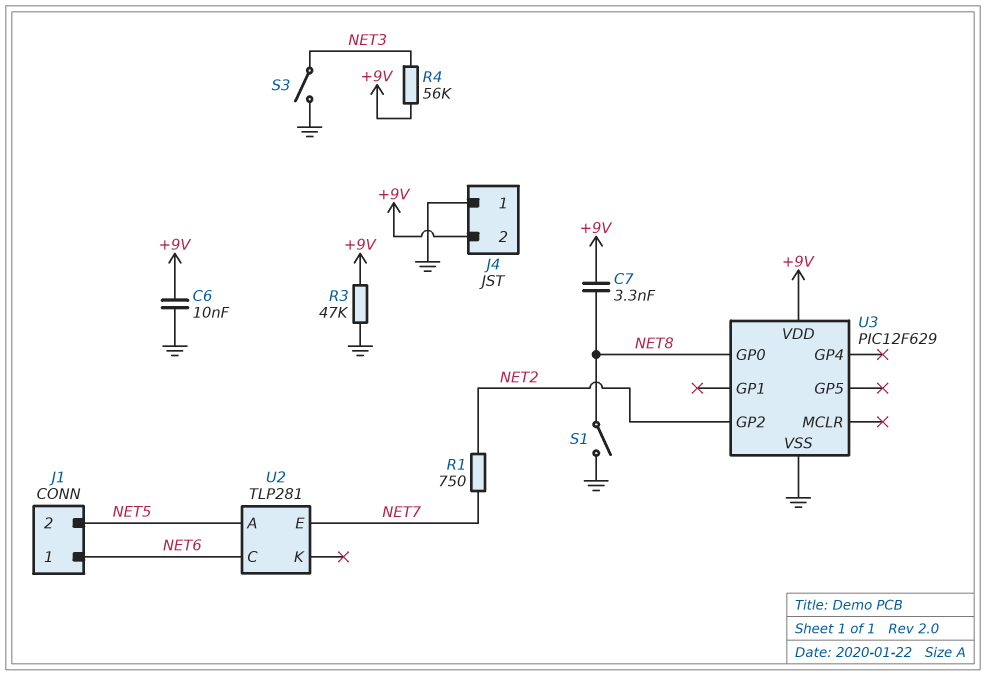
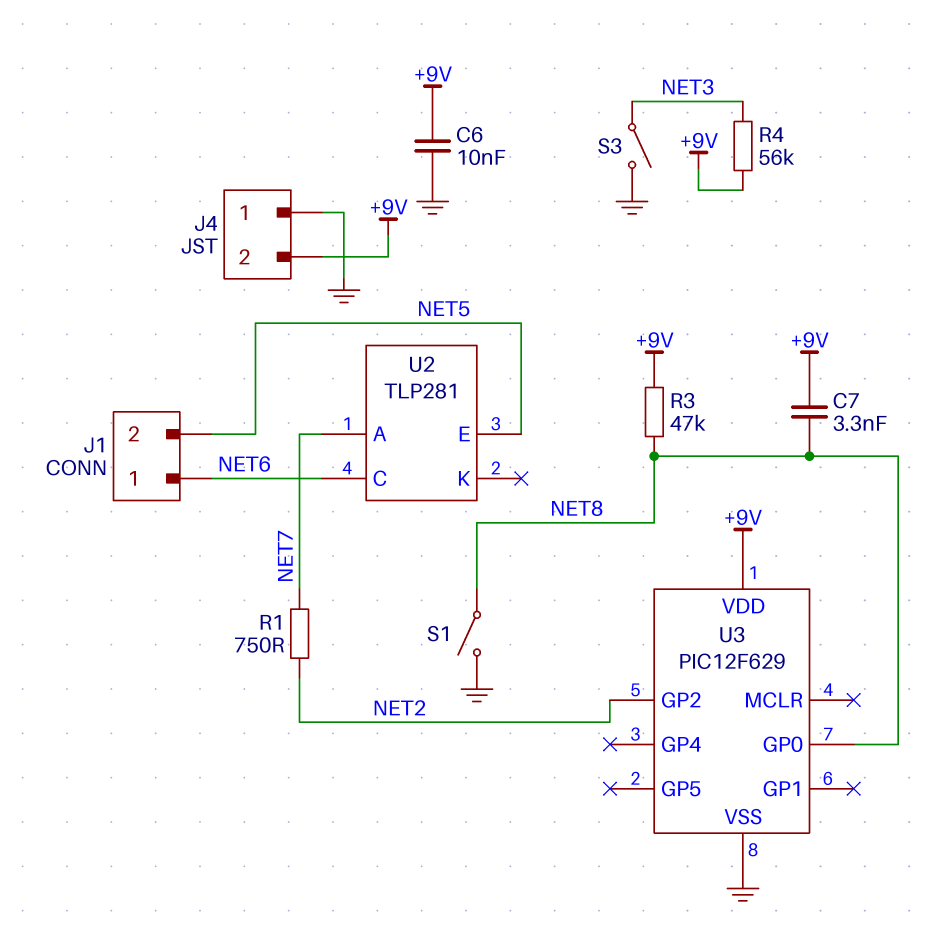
R3: 47k (+9V, GND) -> 47k (+9V, NET8)
U2 pin A: NET5 -> NET7
U2 pin E: NET7 -> NET5

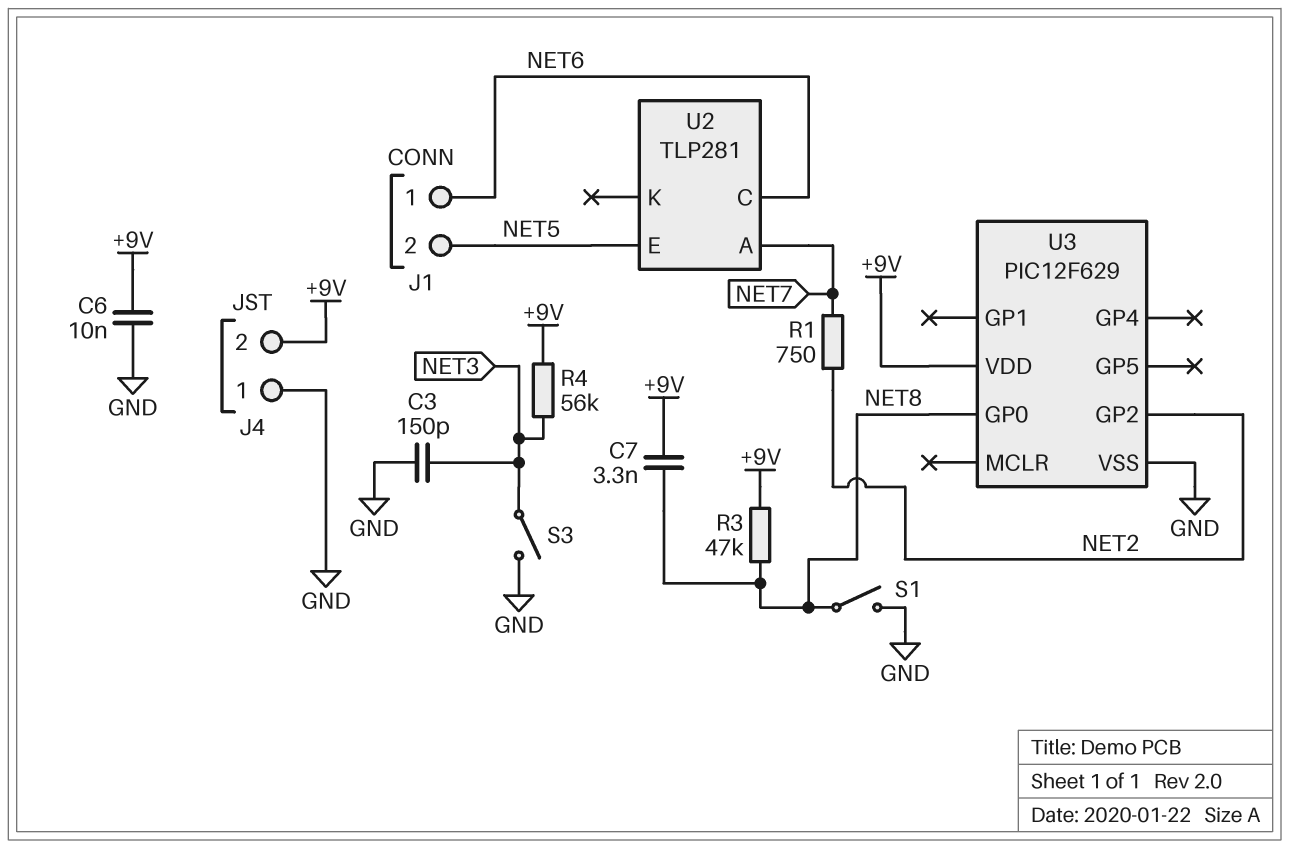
C3: none -> 150pF (GND, NET3)

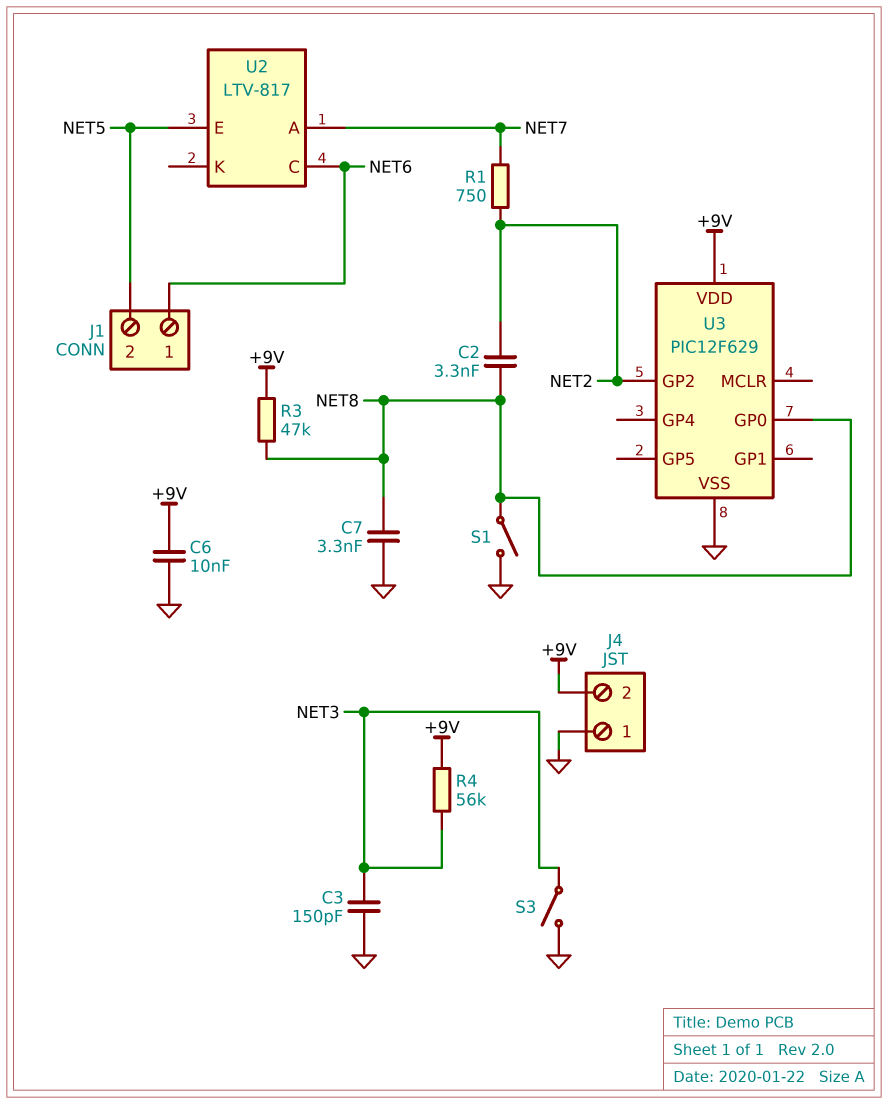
C2: none -> 3.3nF (NET2, NET8)
C7: 3.3nF (+9V, NET8) -> 3.3nF (GND, NET8)
U2: TLP281 -> LTV-817

